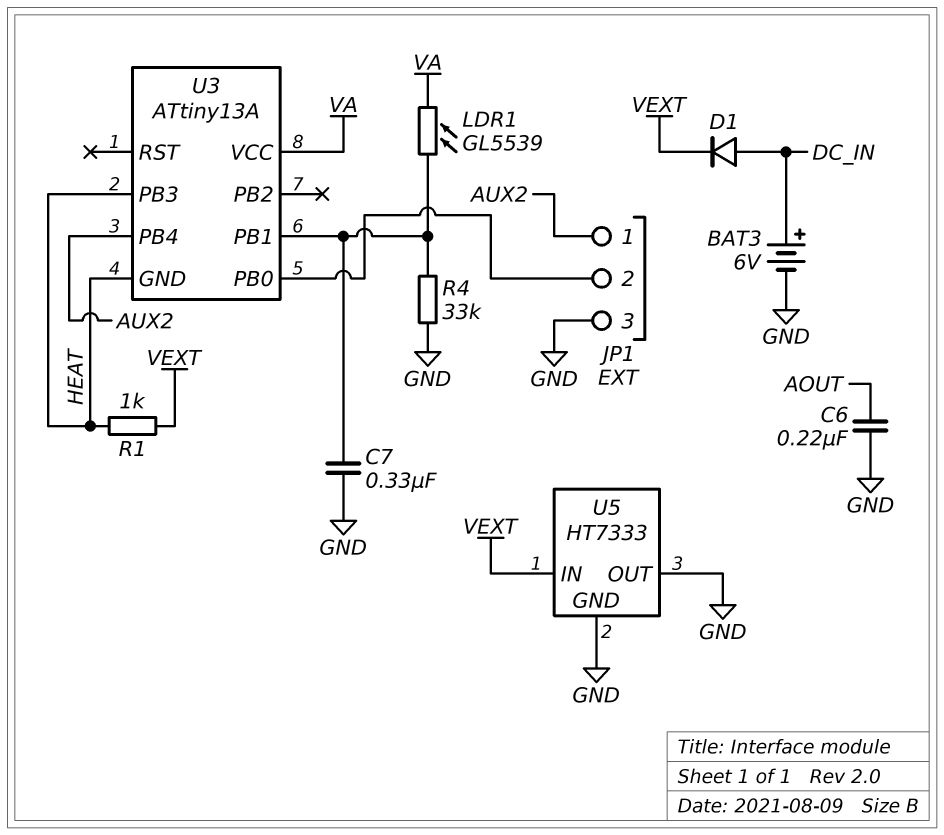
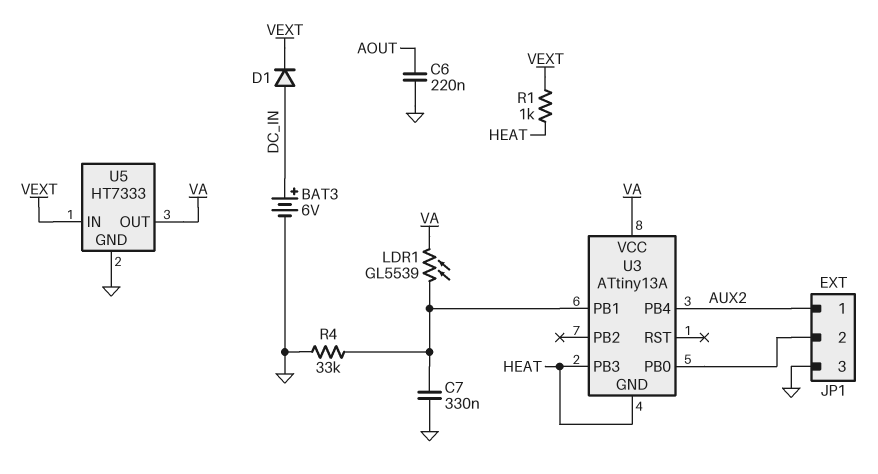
U5 pin OUT: GND -> VA

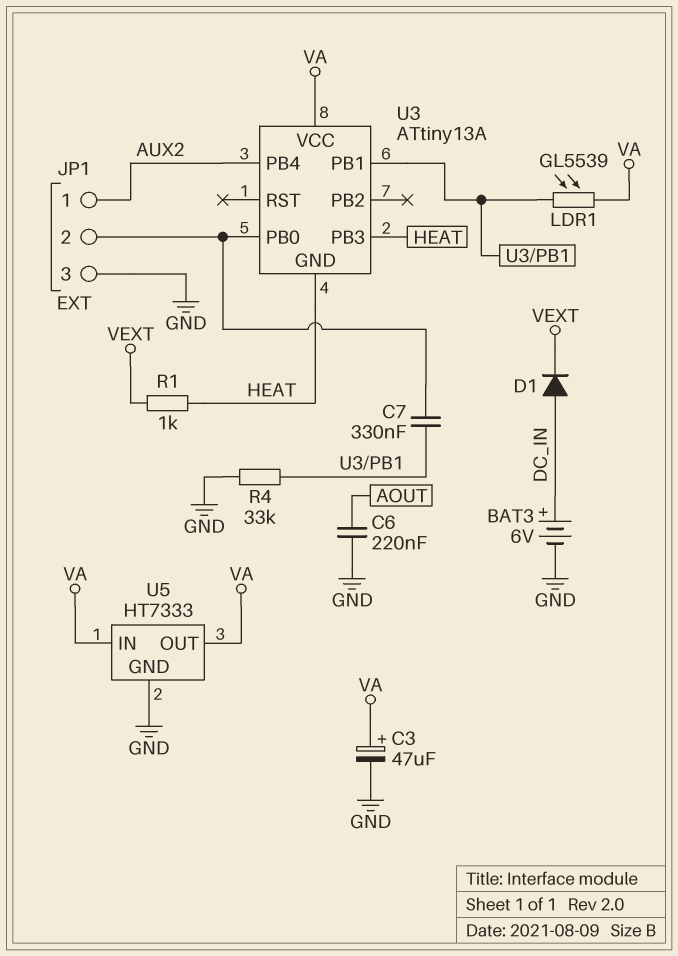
C3: none -> 47uF (plus VA, minus GND)
C7: 330nF (GND, U3/PB1) -> 330nF (JP1/2, U3/PB1)
U5 pin IN: VEXT -> VA

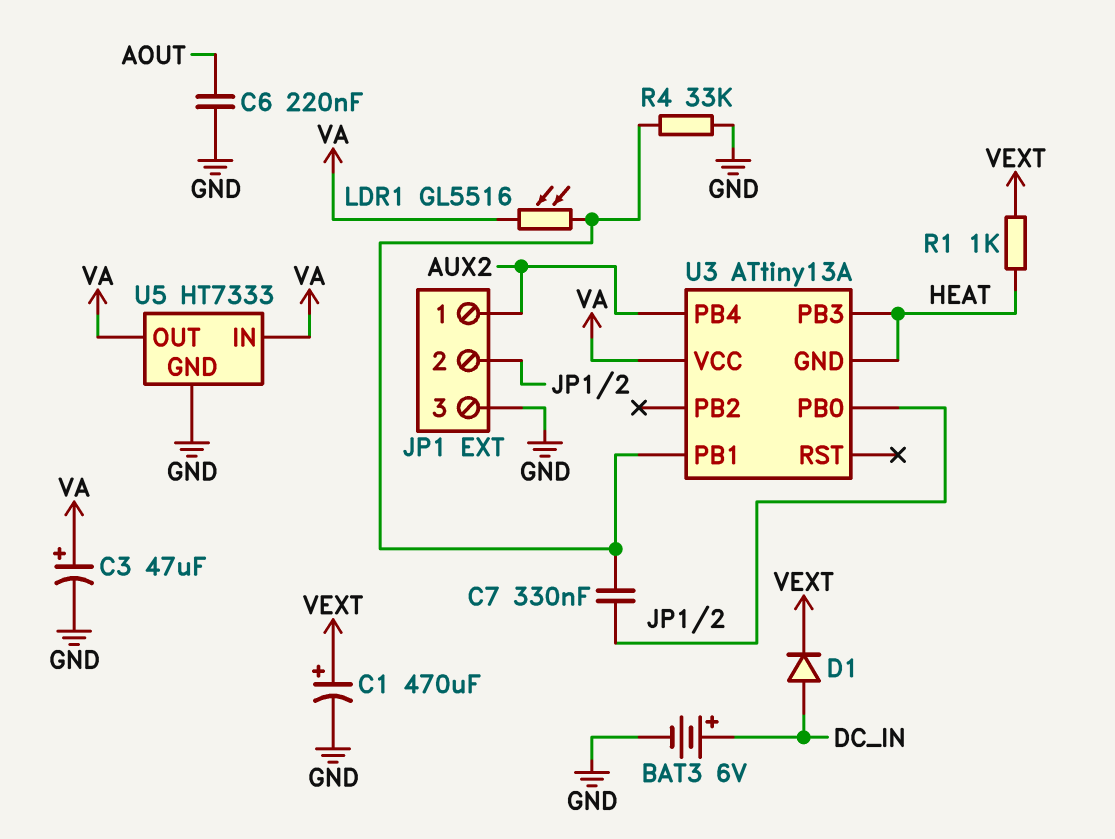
C1: none -> 470uF (plus VEXT, minus GND)
LDR1: GL5539 (U3/PB1, VA) -> GL5516 (U3/PB1, VA)

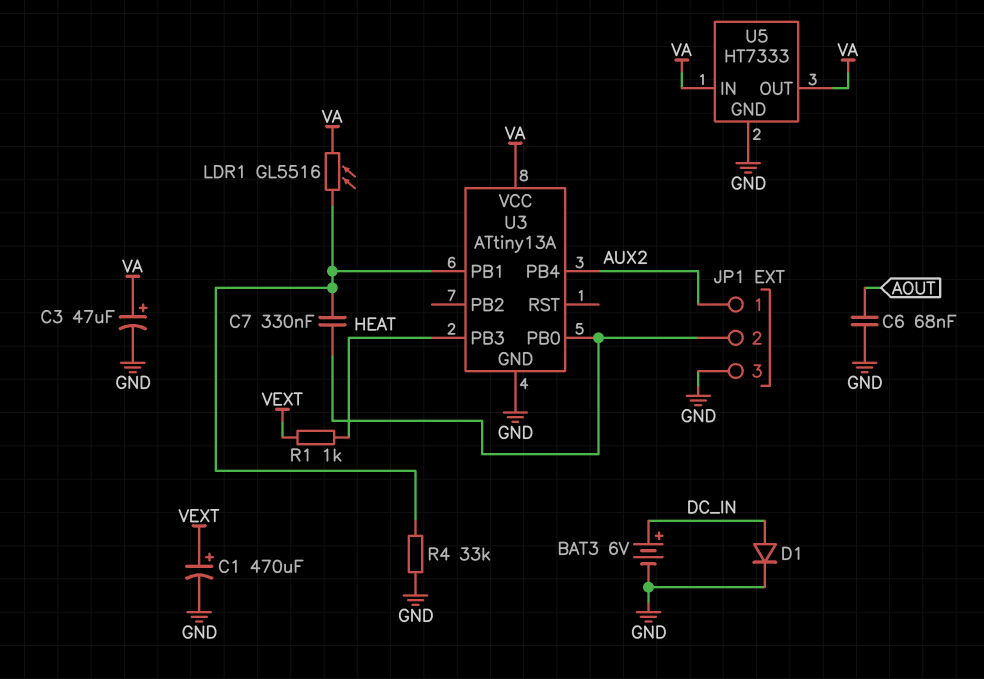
C6: 220nF (AOUT, GND) -> 68nF (AOUT, GND)
D1: diode (A DC_IN, K VEXT) -> diode (A DC_IN, K GND)
U3 pin GND: HEAT -> GND

